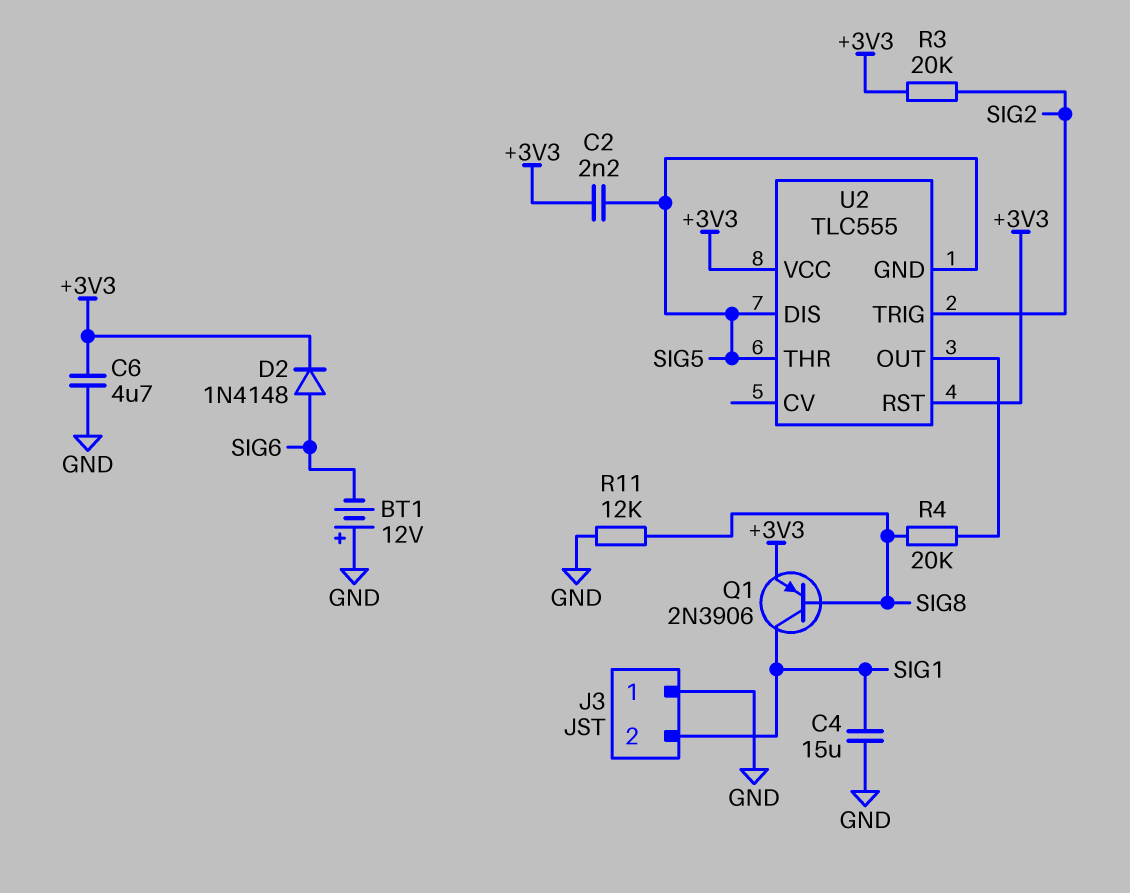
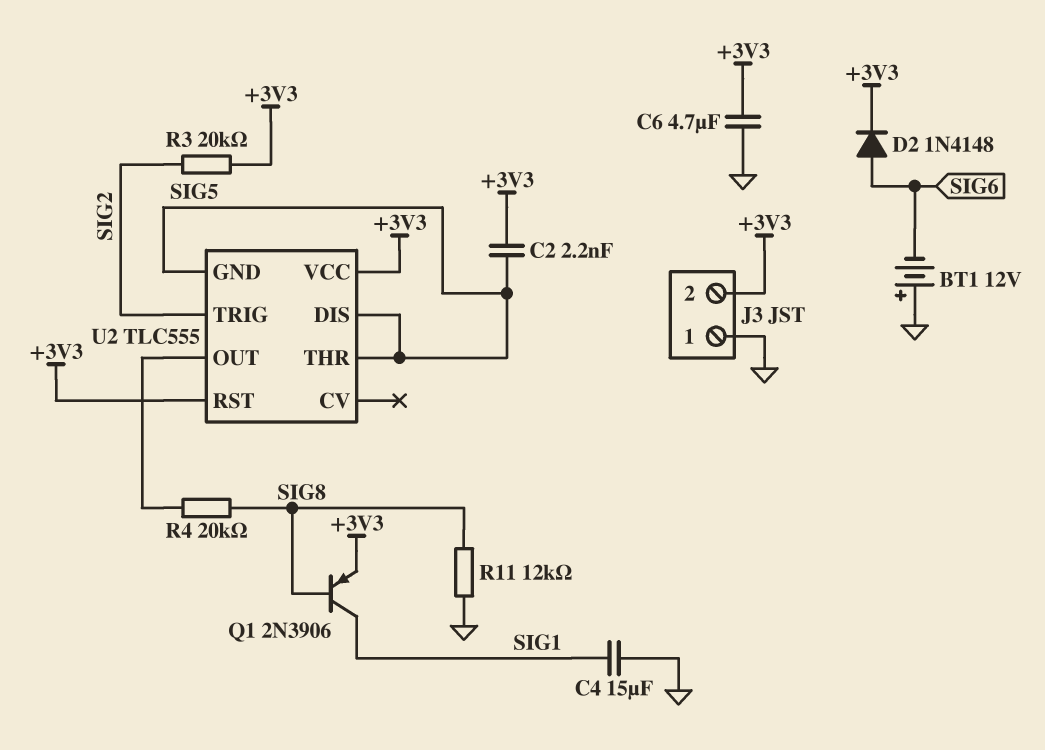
J3 pin 2: SIG1 -> +3V3

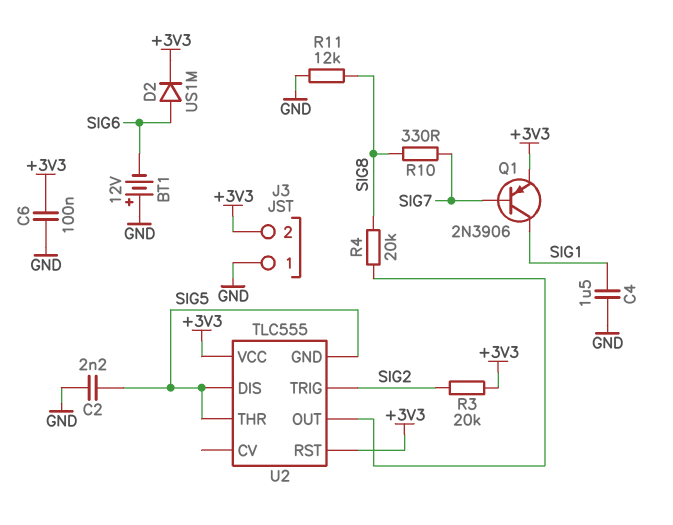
C2: 2.2nF (+3V3, SIG5) -> 2.2nF (GND, SIG5)
C4: 15uF (GND, SIG1) -> 1.5uF (GND, SIG1)
C6: 4.7uF (+3V3, GND) -> 100nF (+3V3, GND)
D2: diode 1N4148 (A SIG6, K +3V3) -> diode US1M (A SIG6, K +3V3)
Q1: PNP 2N3906 (B SIG8, C SIG1, E +3V3) -> PNP 2N3906 (B SIG7, C SIG1, E +3V3)
R10: none -> 330 (SIG7, SIG8)

